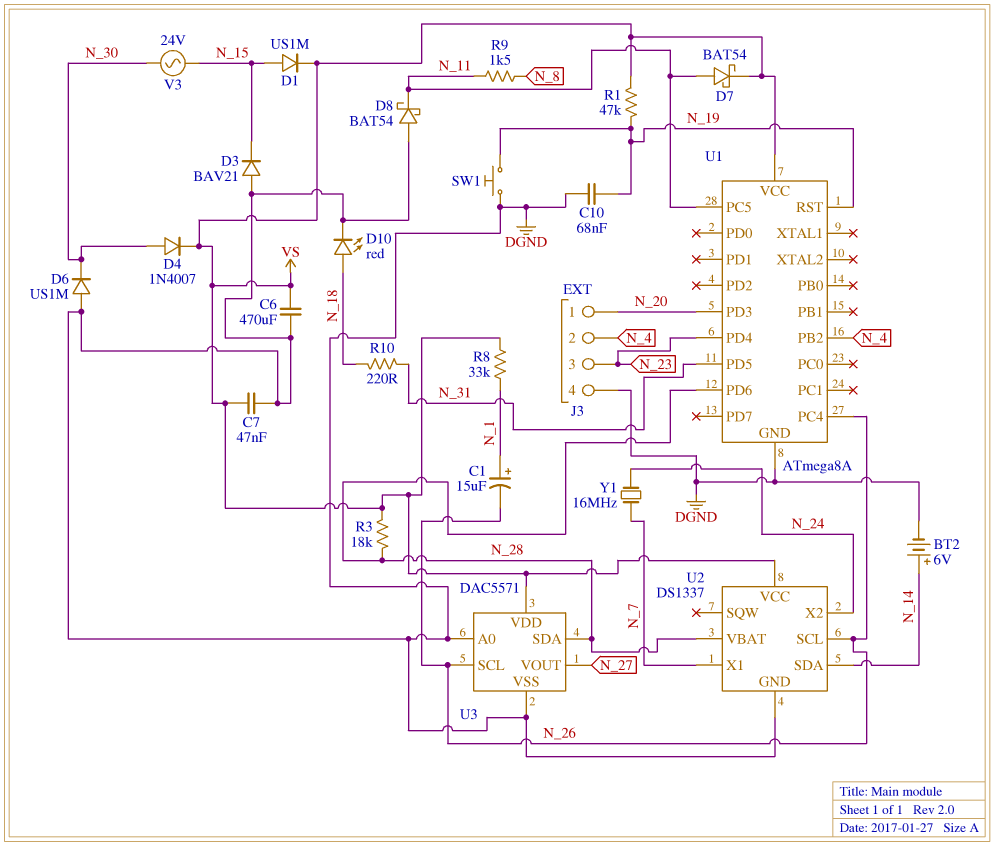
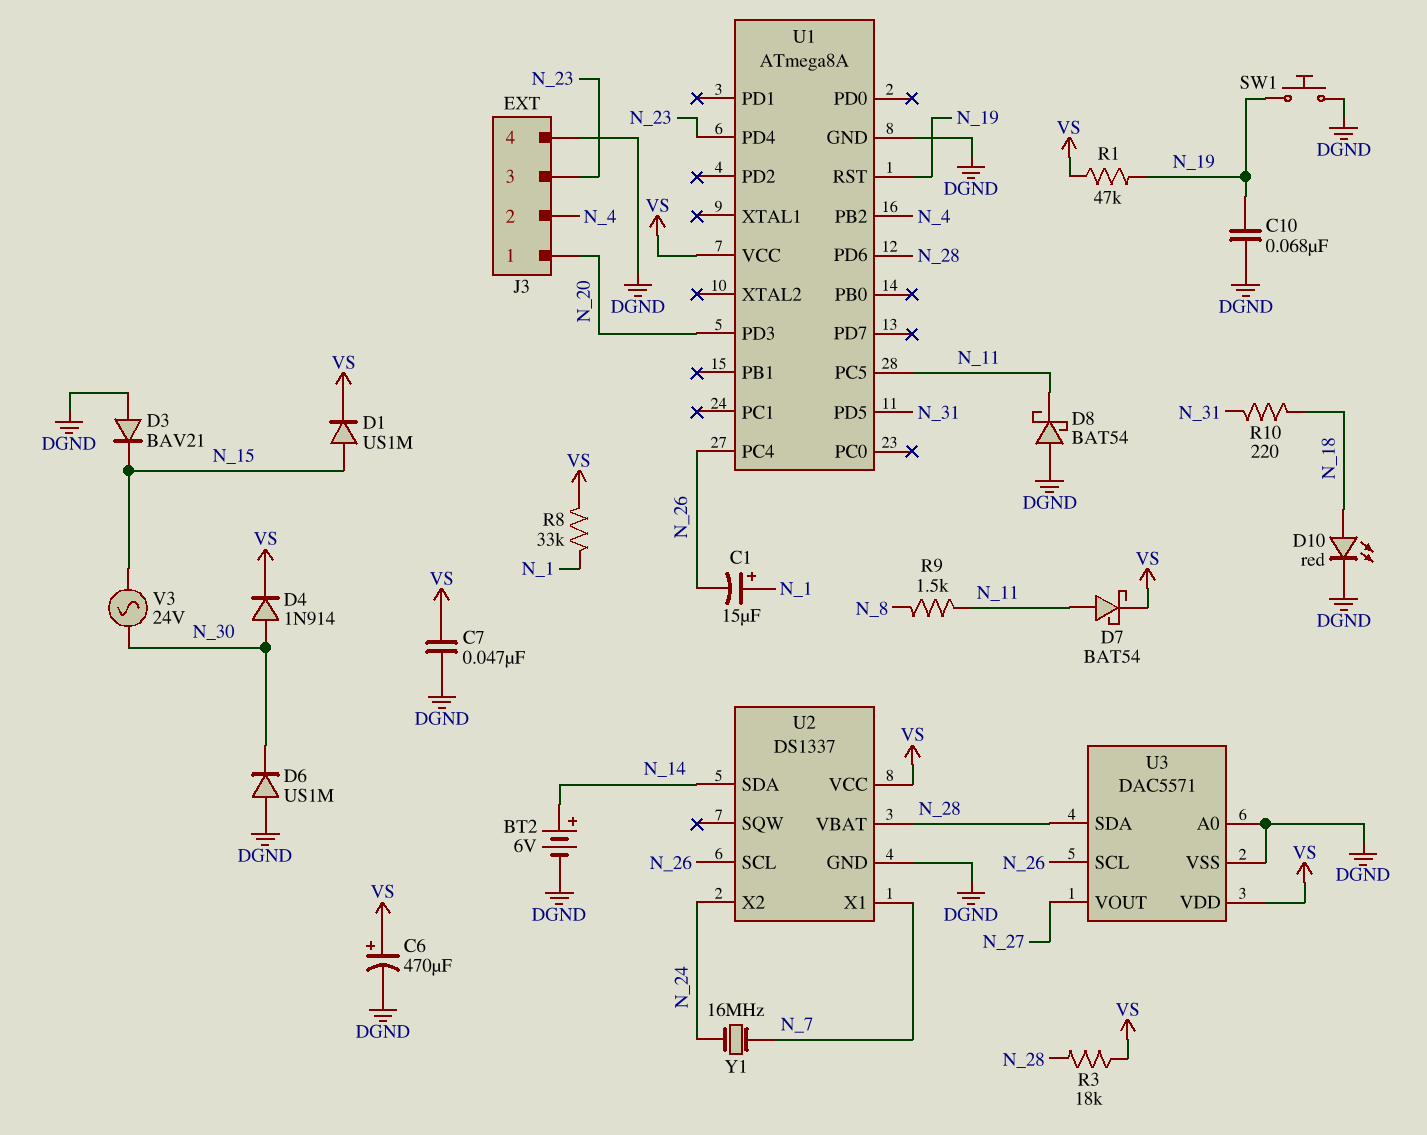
C6: 470uF (DGND, VS) -> 470uF (plus VS, minus DGND)
D4: diode 1N4007 (A N_30, K VS) -> diode 1N914 (A N_30, K VS)

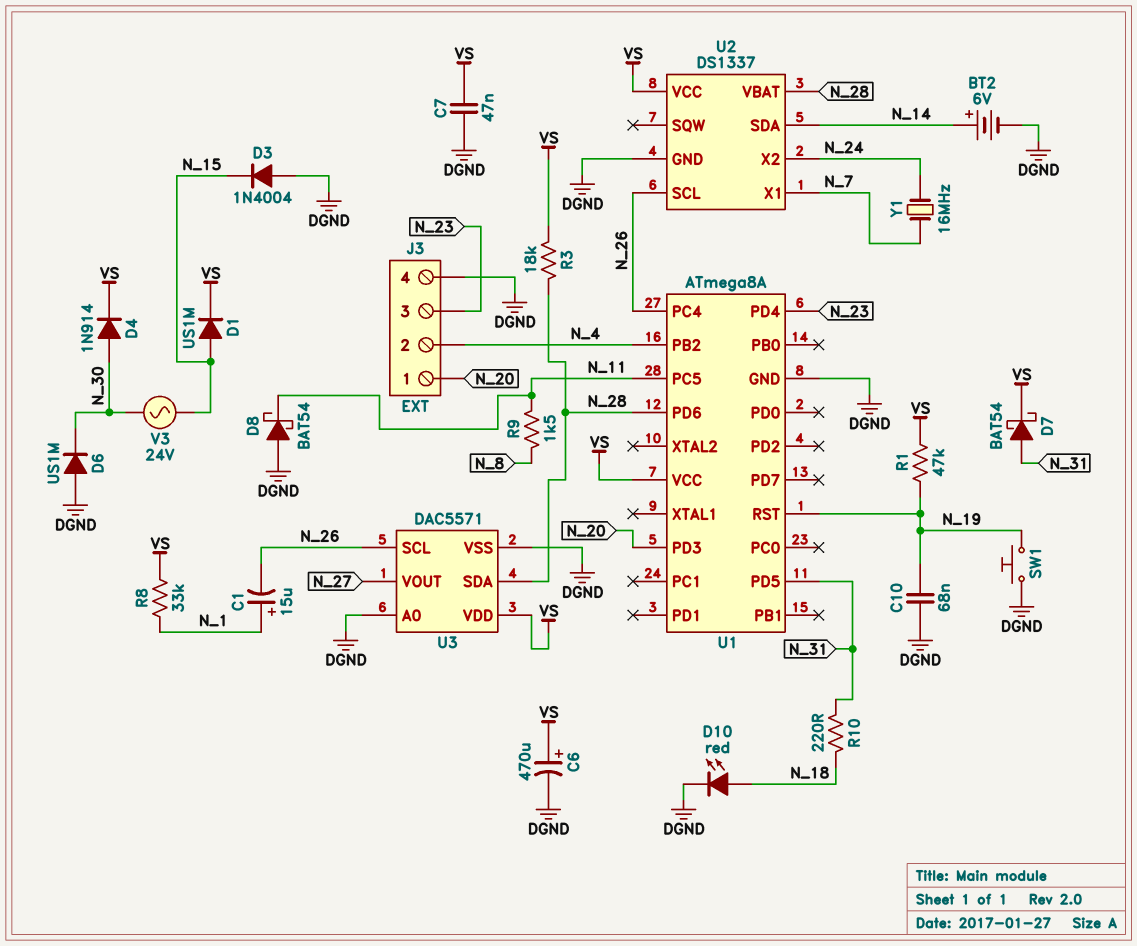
D3: diode BAV21 (A DGND, K N_15) -> diode 1N4004 (A DGND, K N_15)
D7: schottky BAT54 (A N_11, K VS) -> schottky BAT54 (A N_31, K VS)

